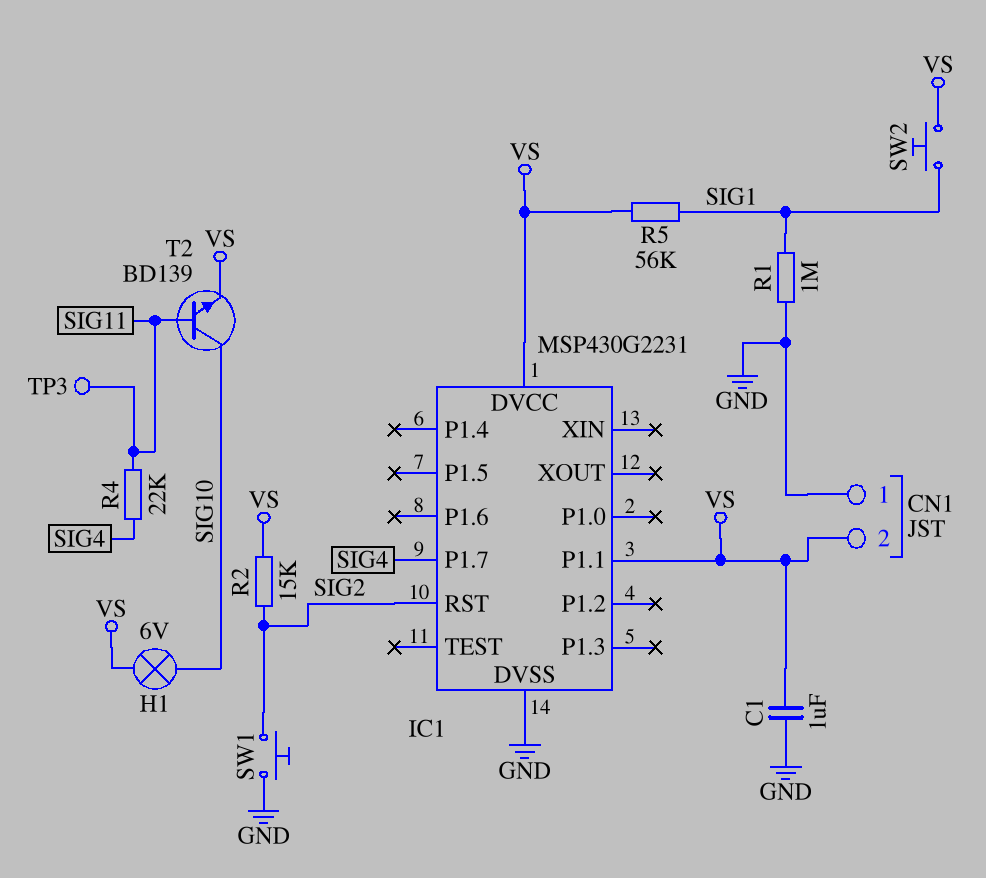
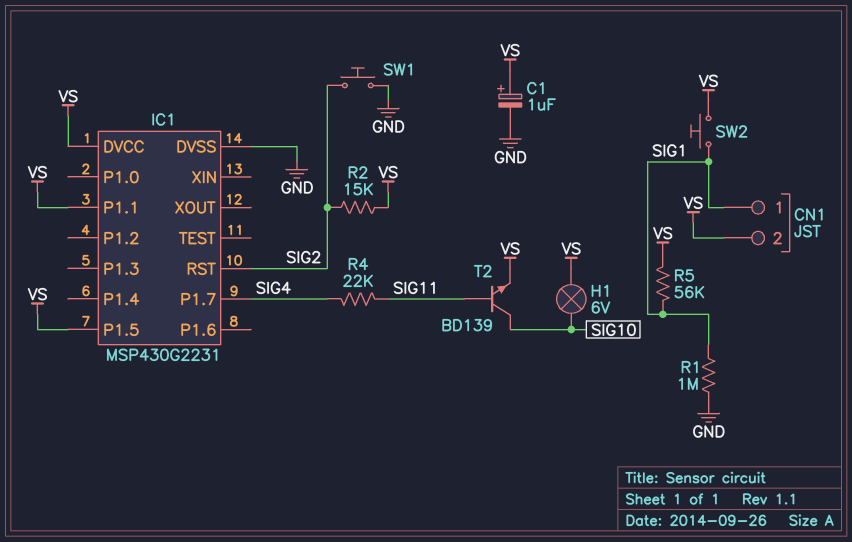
C1: 1uF (GND, VS) -> 1uF (plus VS, minus GND)
CN1 pin 1: GND -> SIG1
IC1 pin P1.5: none -> VS
TP3: test point (SIG11) -> none

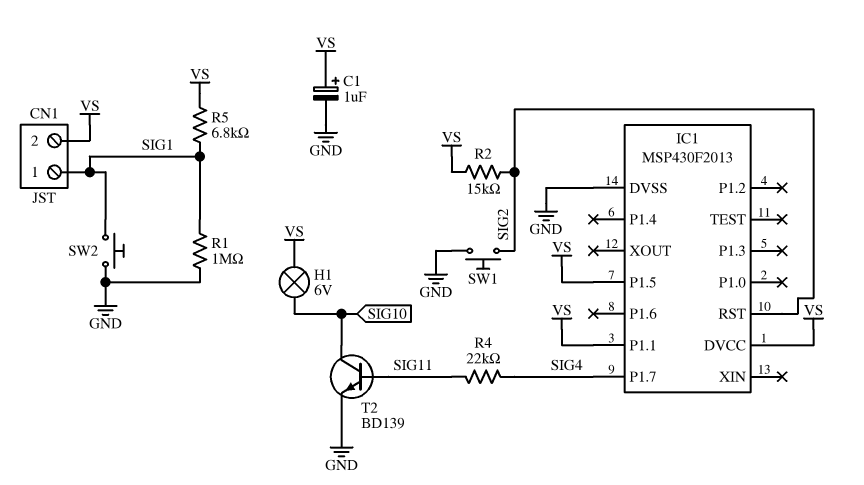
IC1: MSP430G2231 -> MSP430F2013
R5: 56k (SIG1, VS) -> 6.8k (SIG1, VS)
SW2: button (SIG1, VS) -> button (GND, SIG1)
T2: NPN BD139 (B SIG11, C SIG10, E VS) -> NPN BD139 (B SIG11, C SIG10, E GND)

